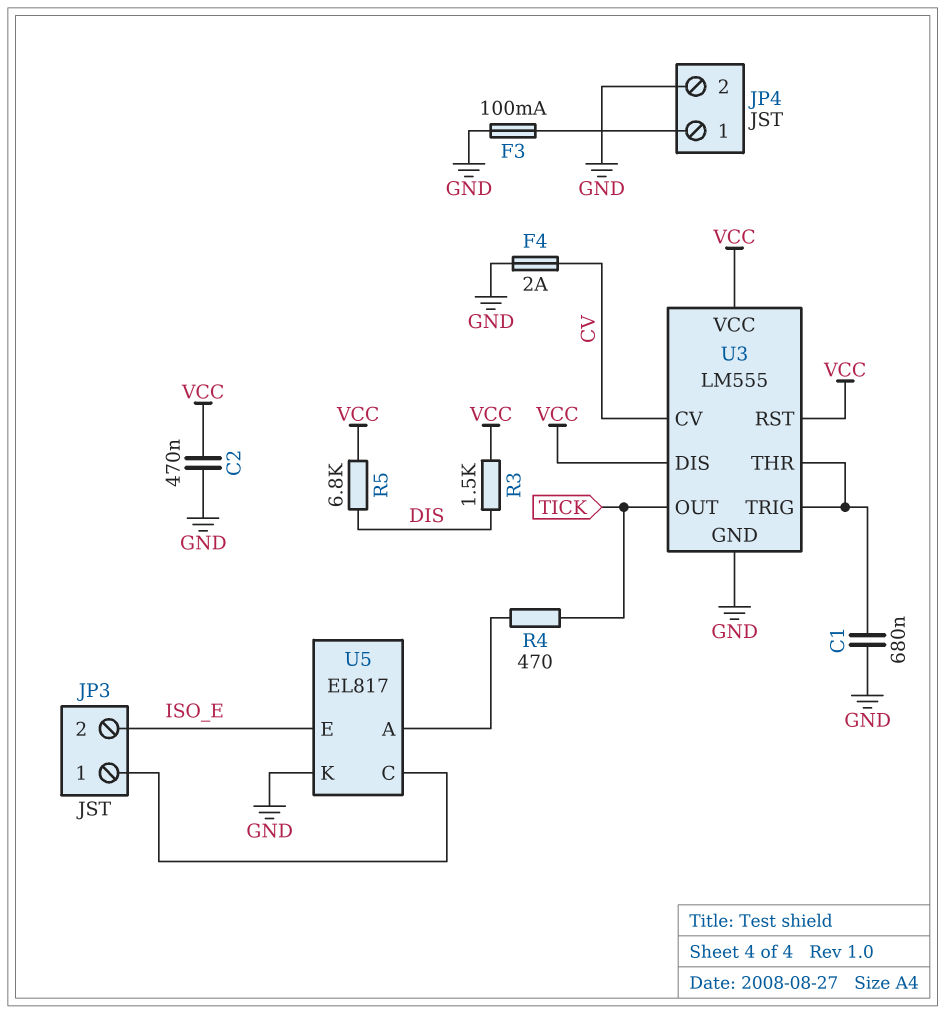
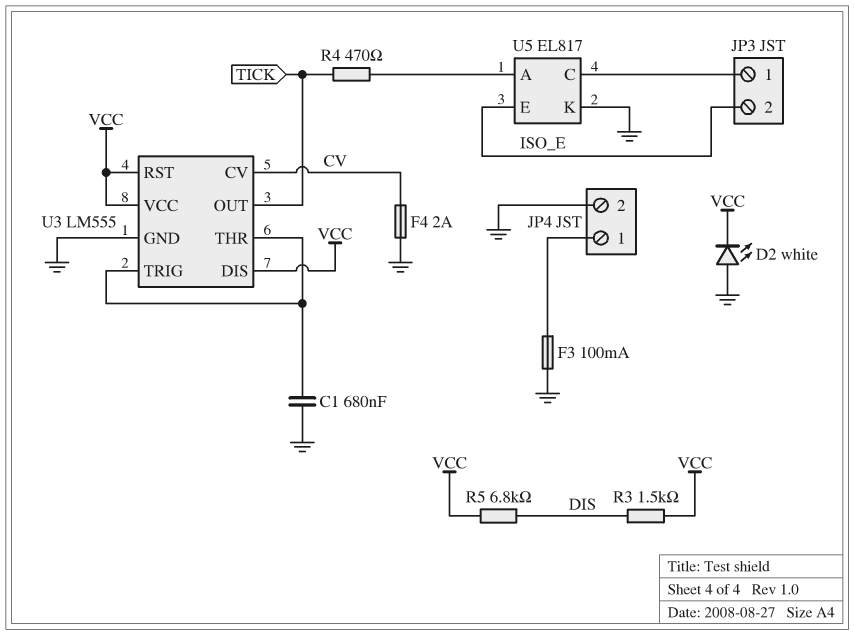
C2: 470nF (GND, VCC) -> none
D2: none -> LED white (A GND, K VCC)

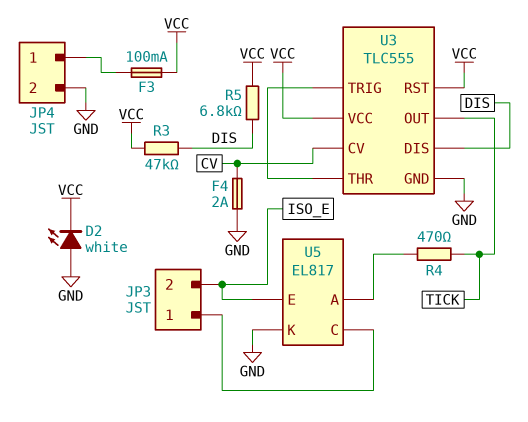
C1: 680nF (GND, U3/THR) -> none
F3: 100mA (GND, JP4/1) -> 100mA (JP4/1, VCC)
R3: 1.5k (DIS, VCC) -> 47k (DIS, VCC)
U3: LM555 -> TLC555
U3 pin DIS: VCC -> DIS

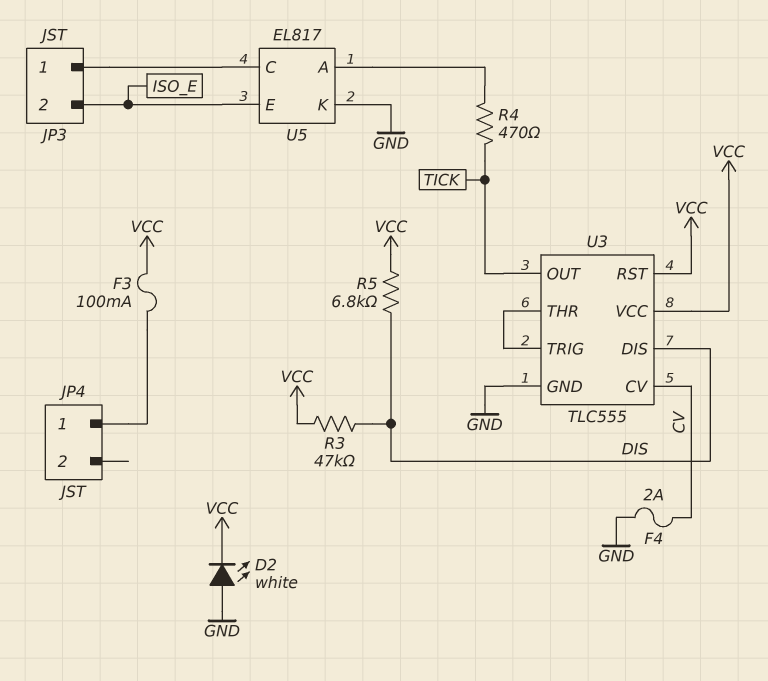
JP4 pin 2: GND -> none

